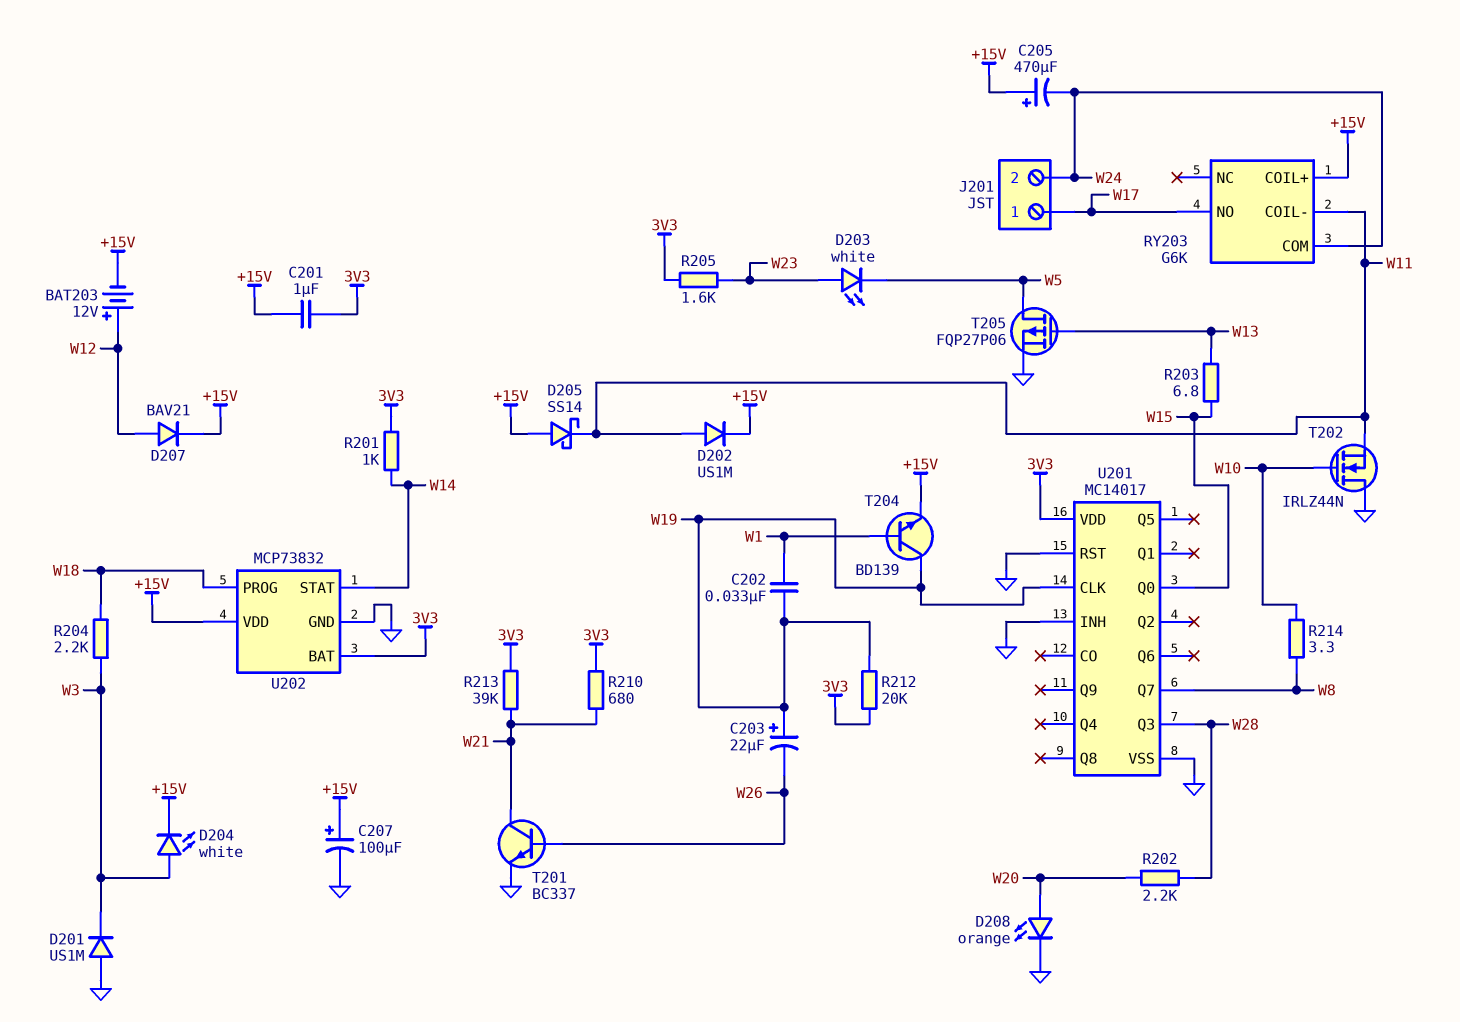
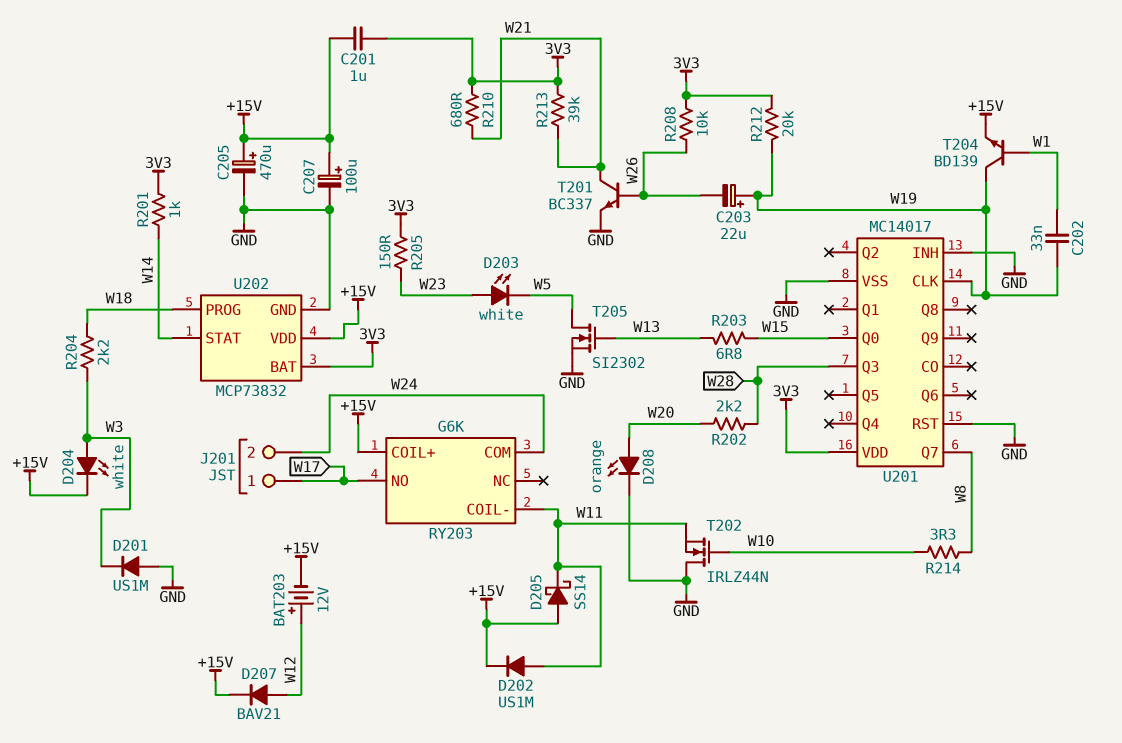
C205: 470uF (plus +15V, minus W24) -> 470uF (plus +15V, minus GND)
R205: 1.6k (3V3, W23) -> 150 (3V3, W23)
R208: none -> 10k (3V3, W26)
T205: PMOS FQP27P06 (G W13, D W5, S GND) -> NMOS SI2302 (G W13, D W5, S GND)

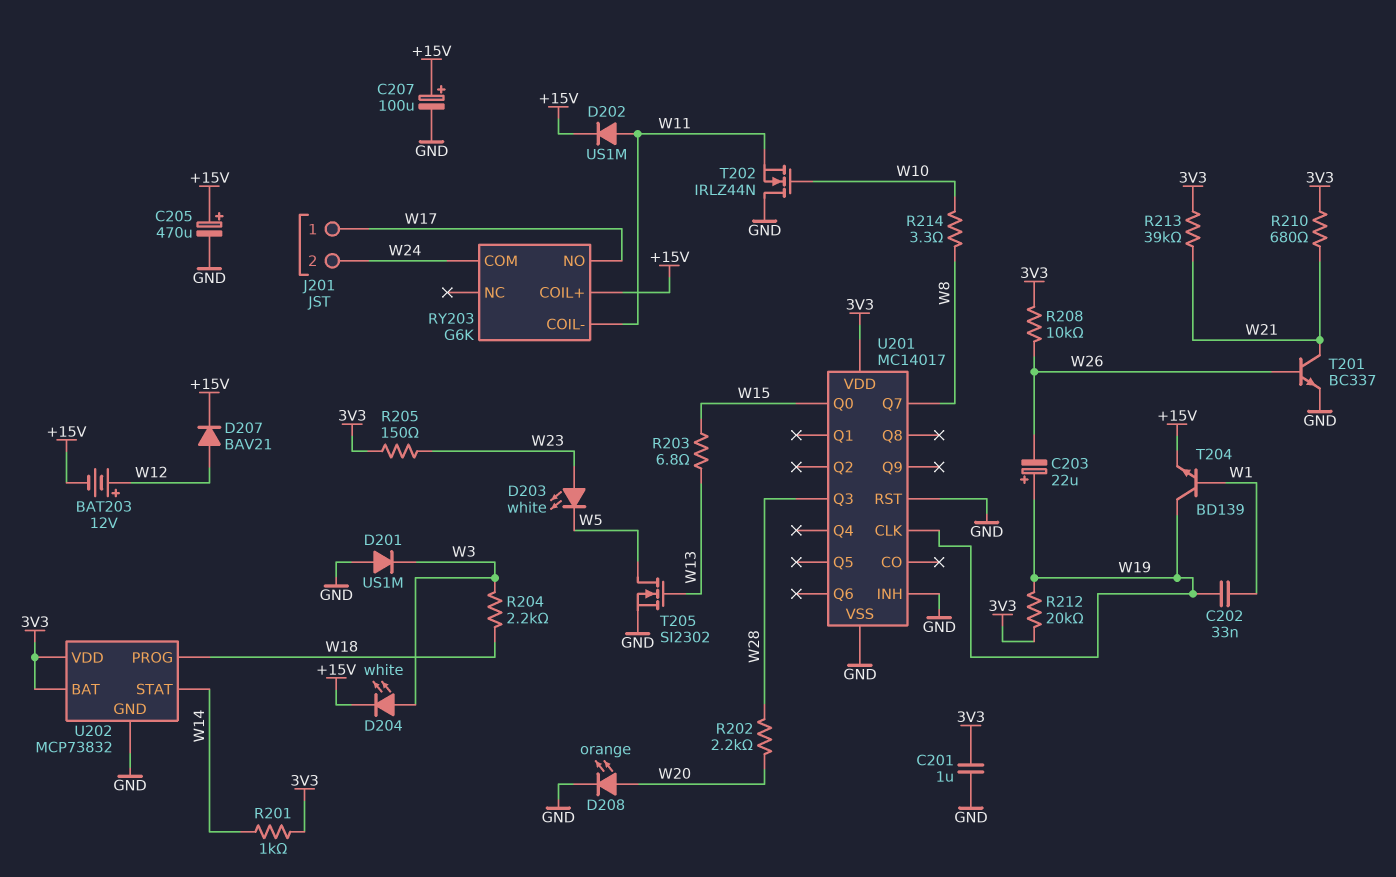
C201: 1uF (+15V, 3V3) -> 1uF (3V3, GND)
D205: schottky SS14 (A +15V, K W11) -> none
U202 pin VDD: +15V -> 3V3

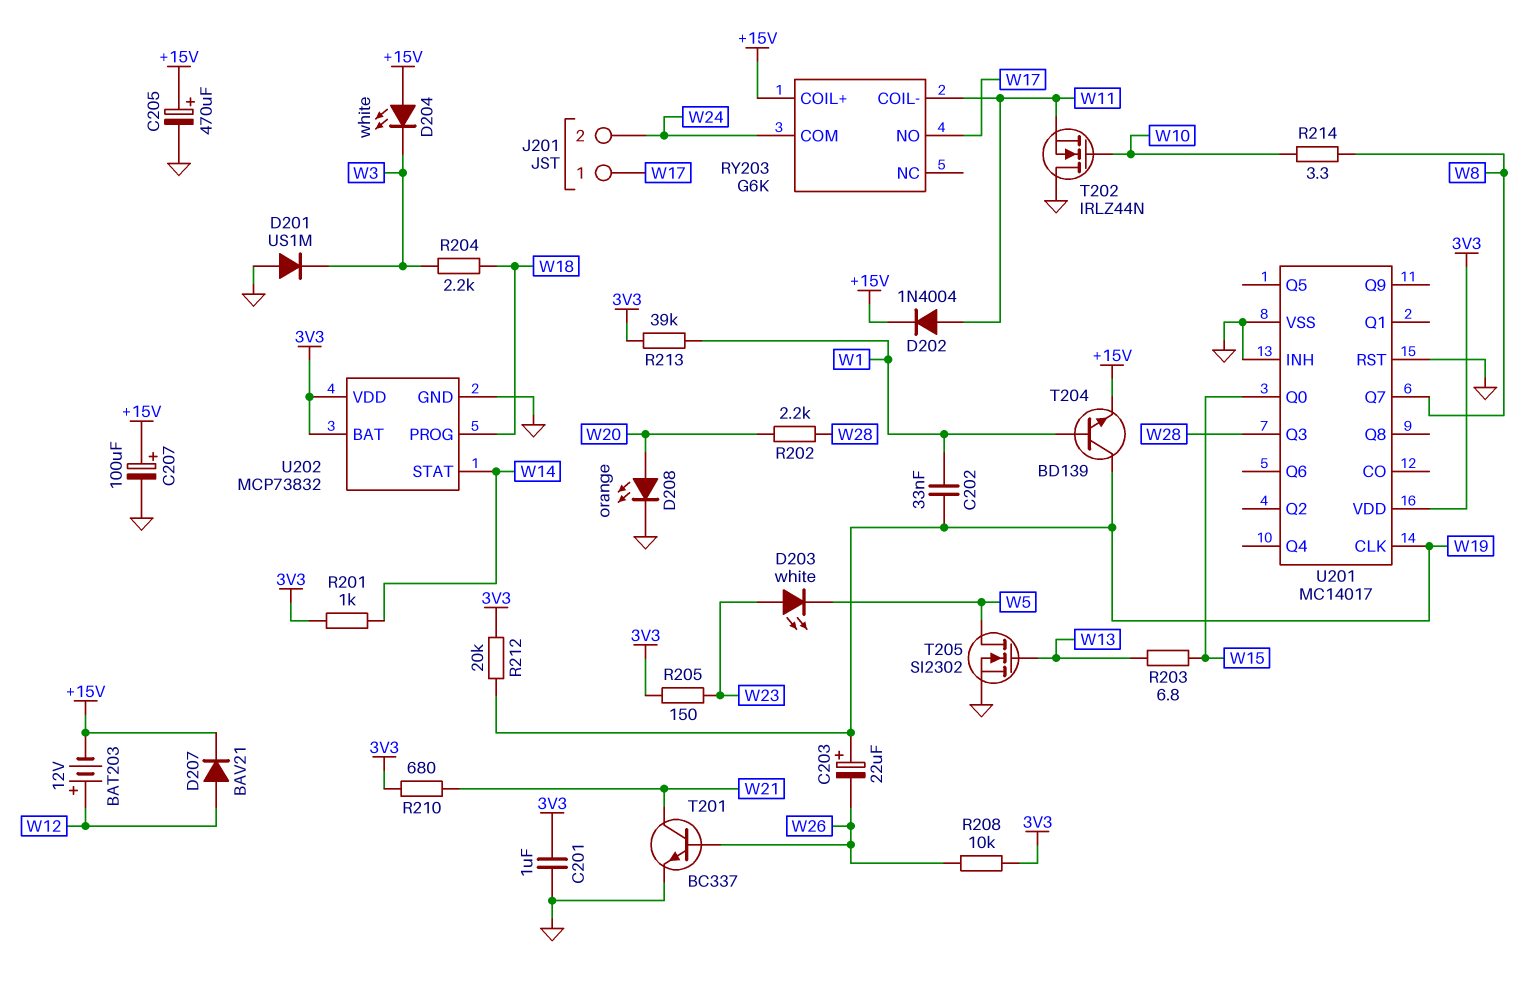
D202: diode US1M (A W11, K +15V) -> diode 1N4004 (A W11, K +15V)
D204: LED white (A W3, K +15V) -> LED white (A +15V, K W3)
R213: 39k (3V3, W21) -> 39k (3V3, W1)

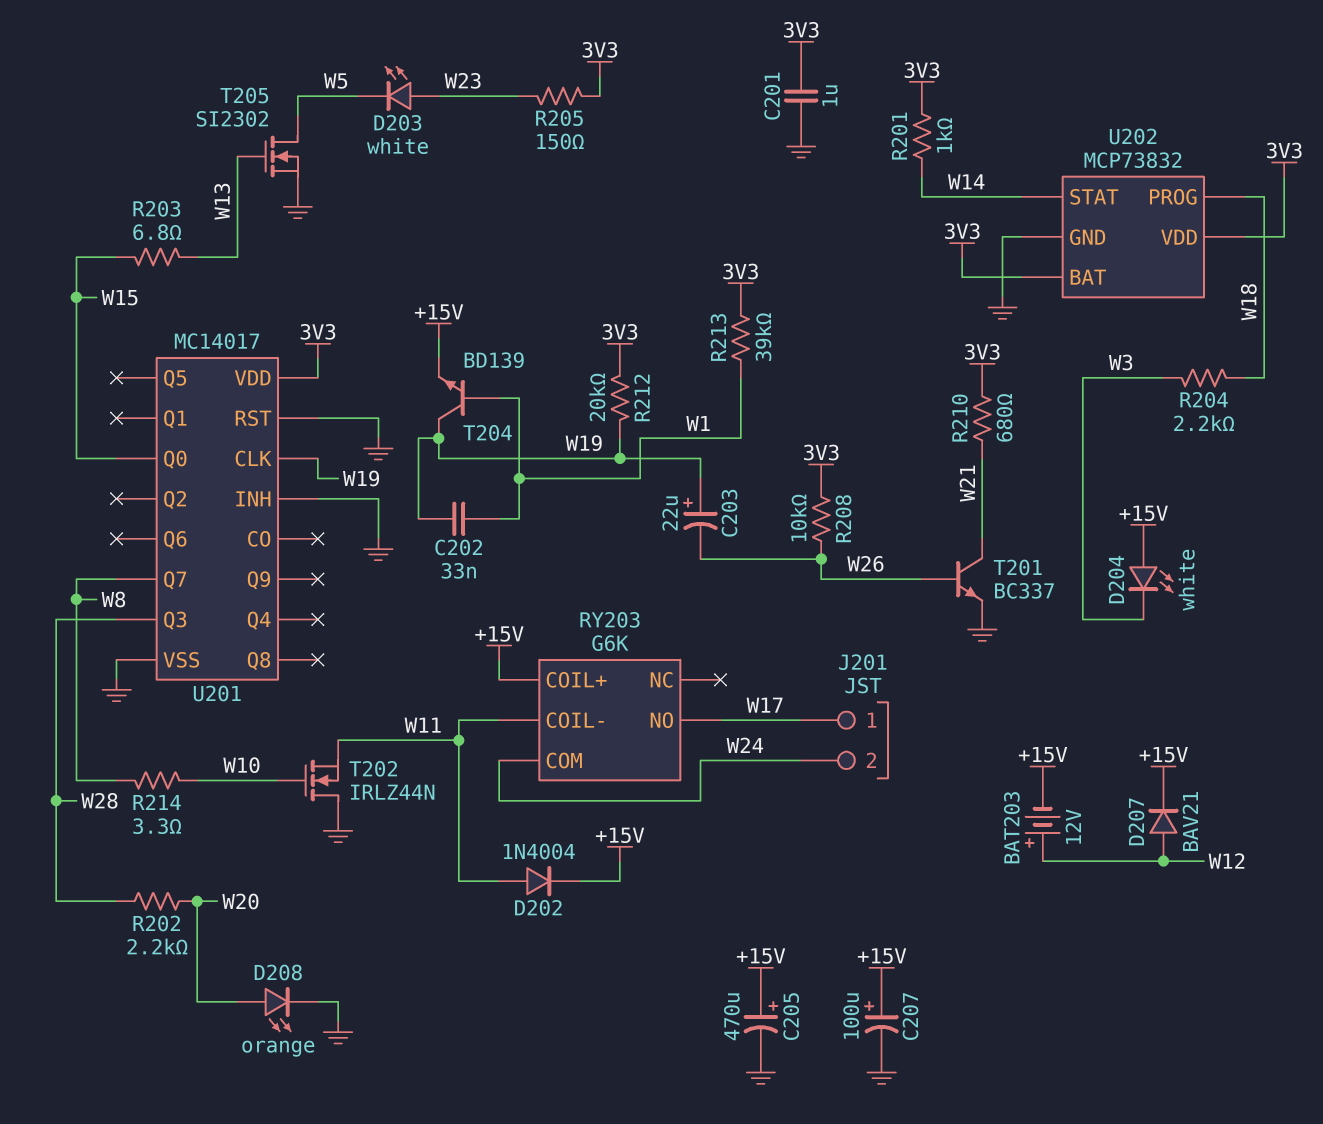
D201: diode US1M (A GND, K W3) -> none

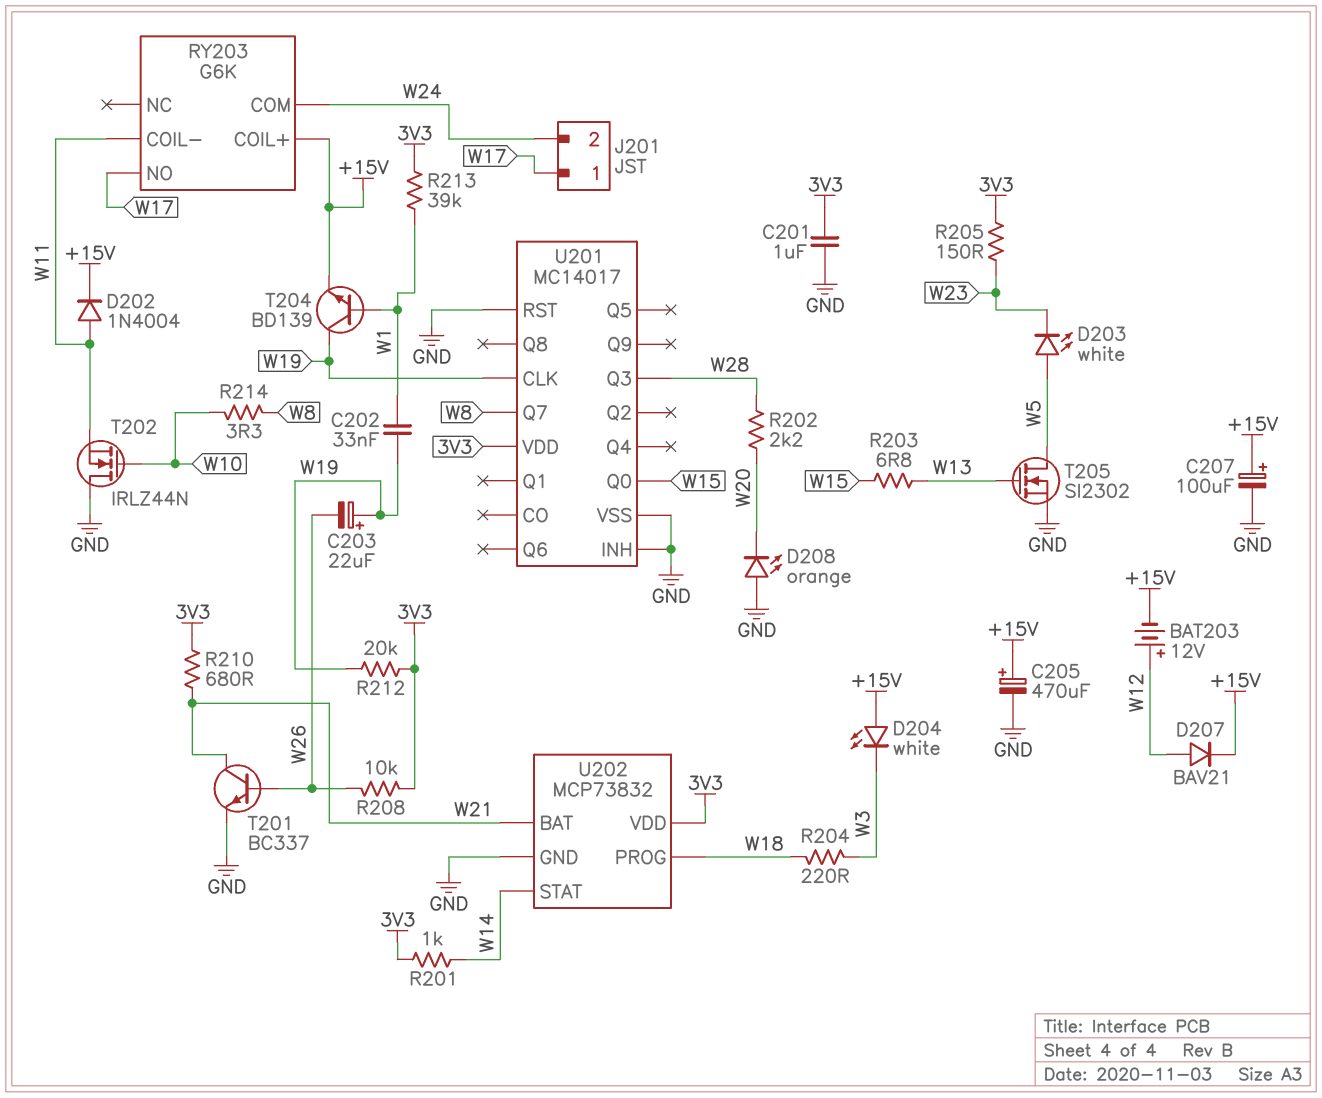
D203: LED white (A W23, K W5) -> LED white (A W5, K W23)
D208: LED orange (A W20, K GND) -> LED orange (A GND, K W20)
R204: 2.2k (W3, W18) -> 220 (W3, W18)
U202 pin BAT: 3V3 -> W21

